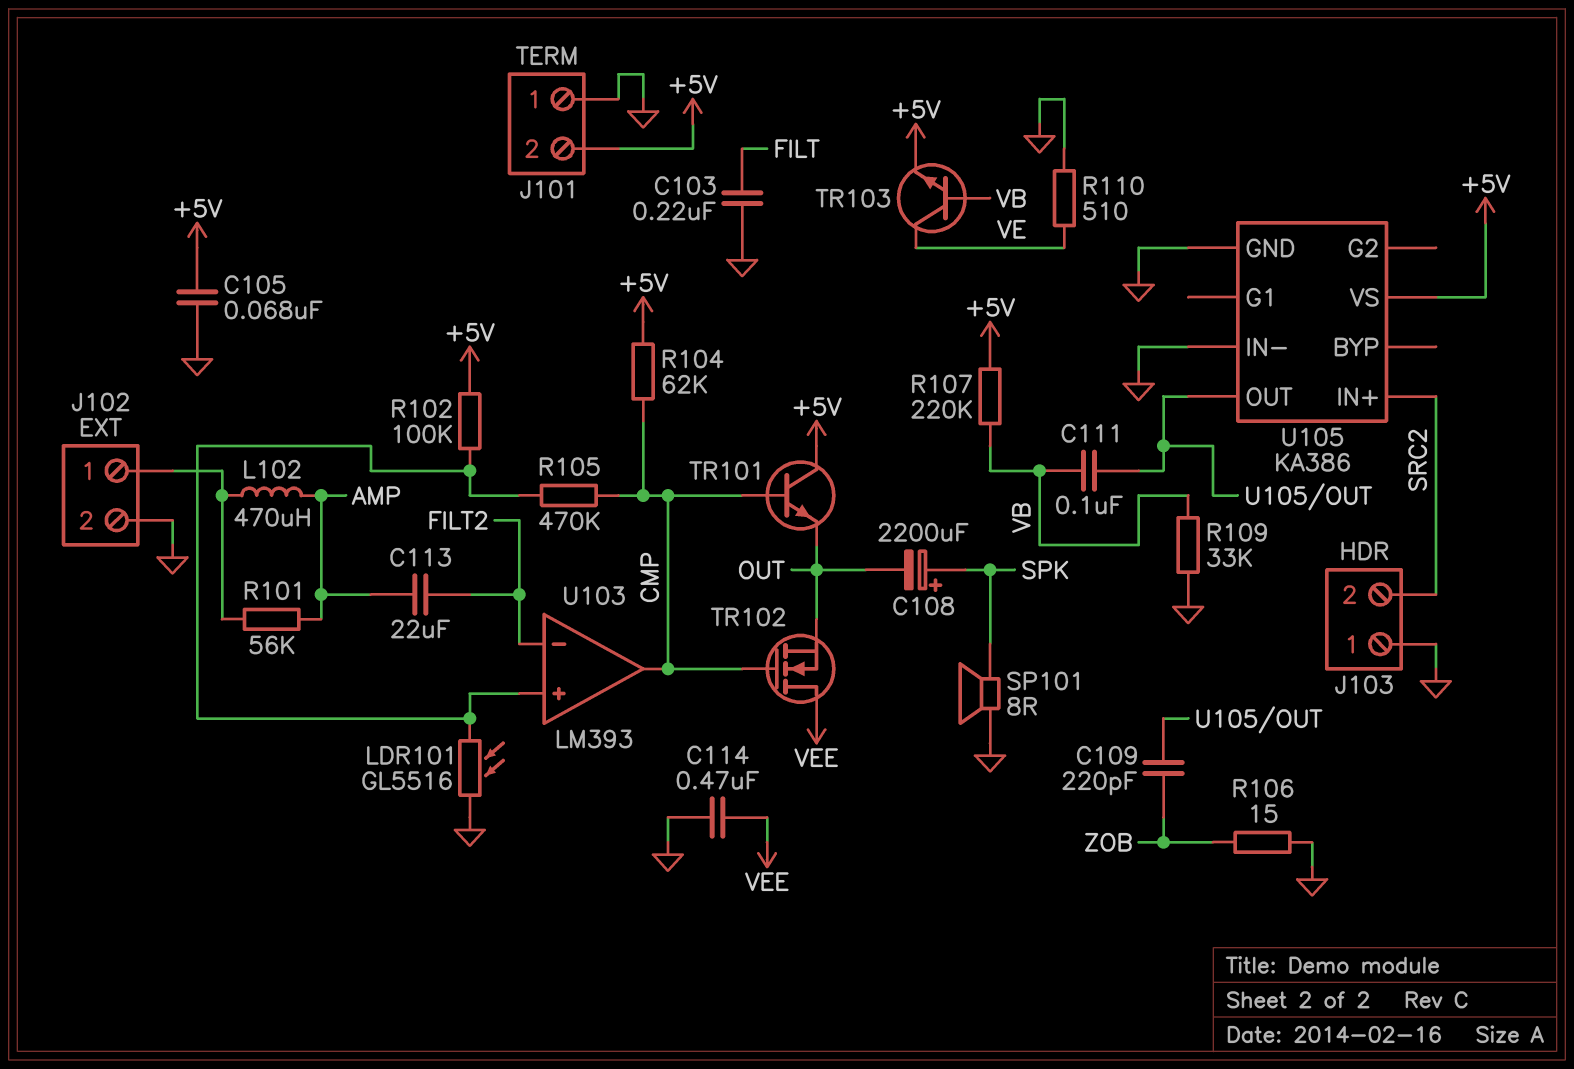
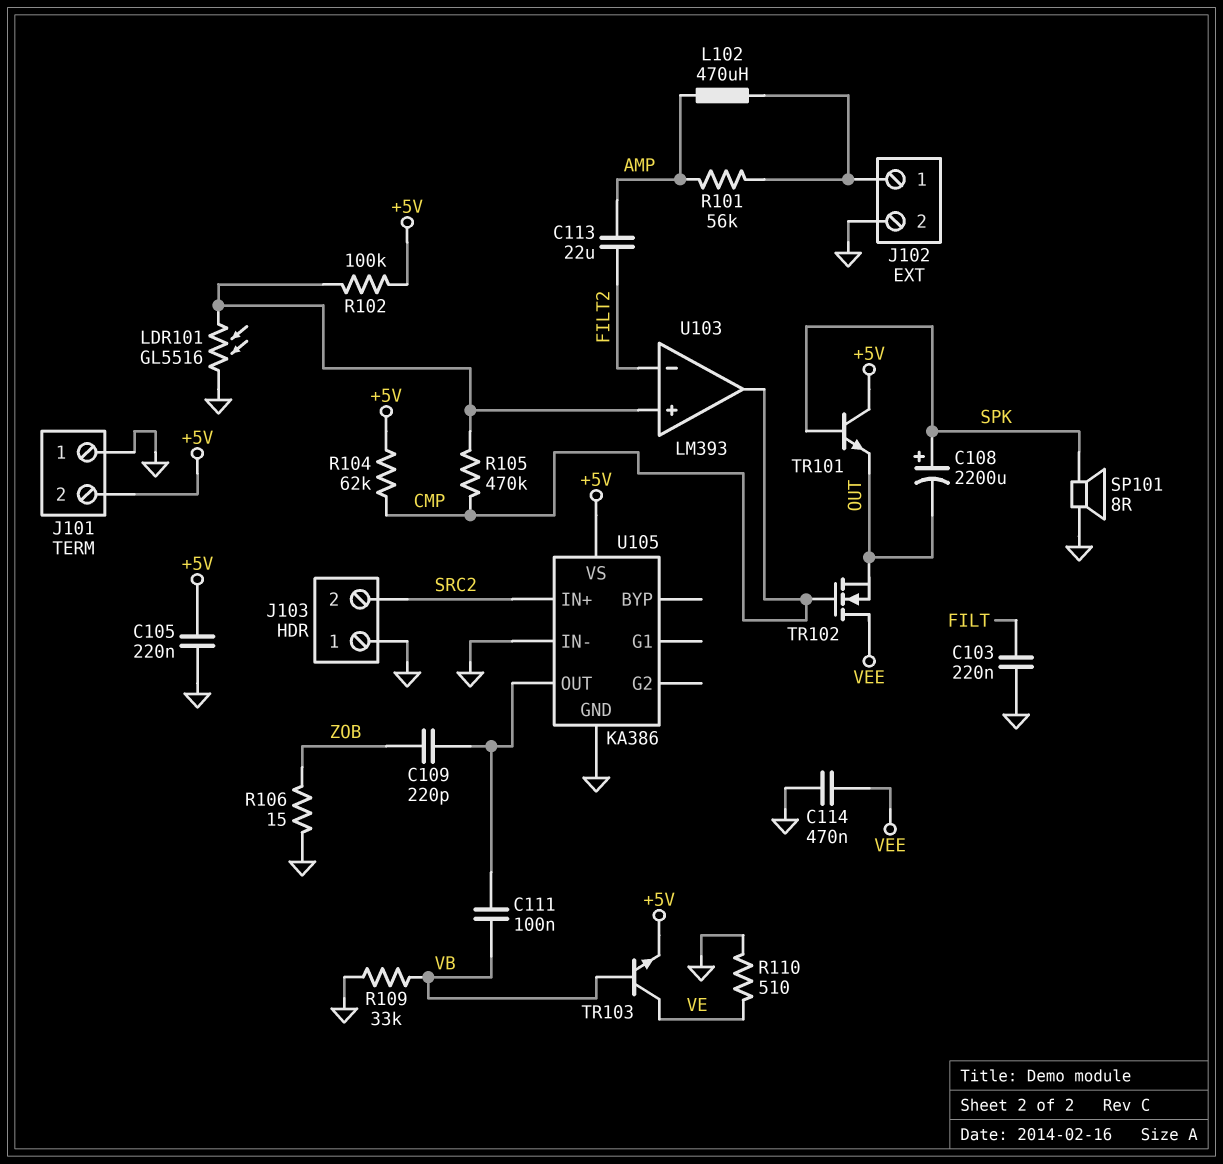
C105: 68nF (+5V, GND) -> 220nF (+5V, GND)
R107: 220k (+5V, VB) -> none
TR101: NPN (B CMP, C +5V, E OUT) -> NPN (B SPK, C +5V, E OUT)

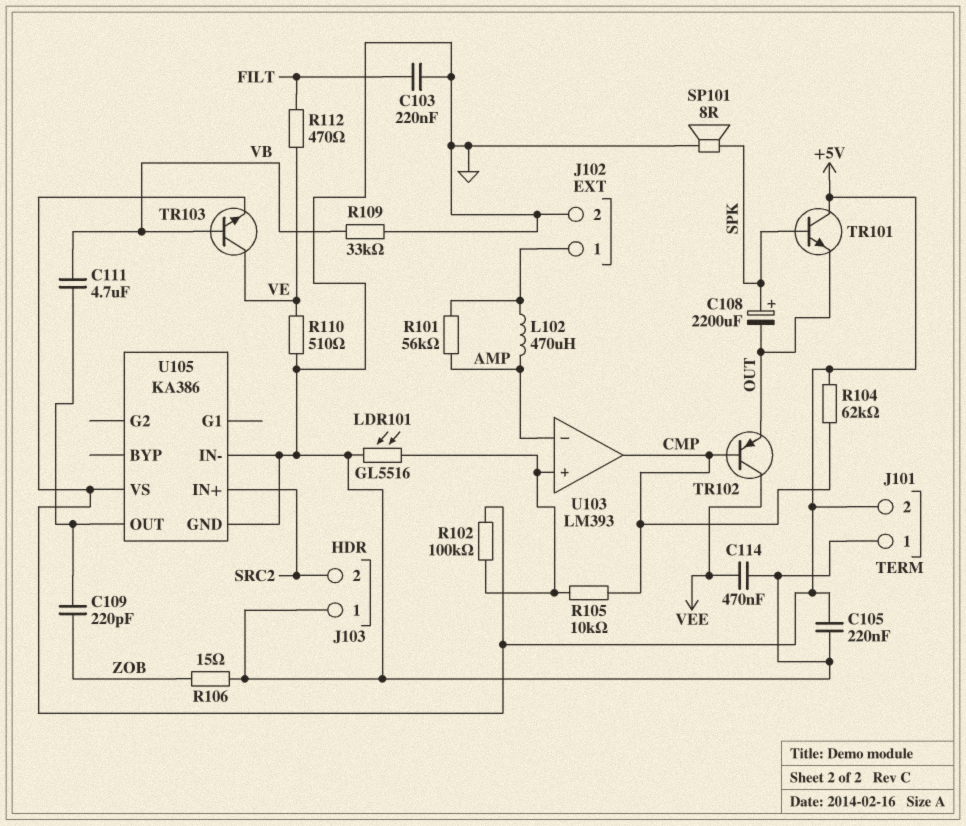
C111: 100nF (U105/OUT, VB) -> 4.7uF (U105/OUT, VB)
C113: 22uF (AMP, FILT2) -> none
R105: 470k (CMP, U103/in+) -> 10k (CMP, U103/in+)
R112: none -> 470 (FILT, VE)
TR102: NMOS (G CMP, D VEE, S OUT) -> PNP (B CMP, C VEE, E OUT)
U103 pin in-: FILT2 -> AMP

